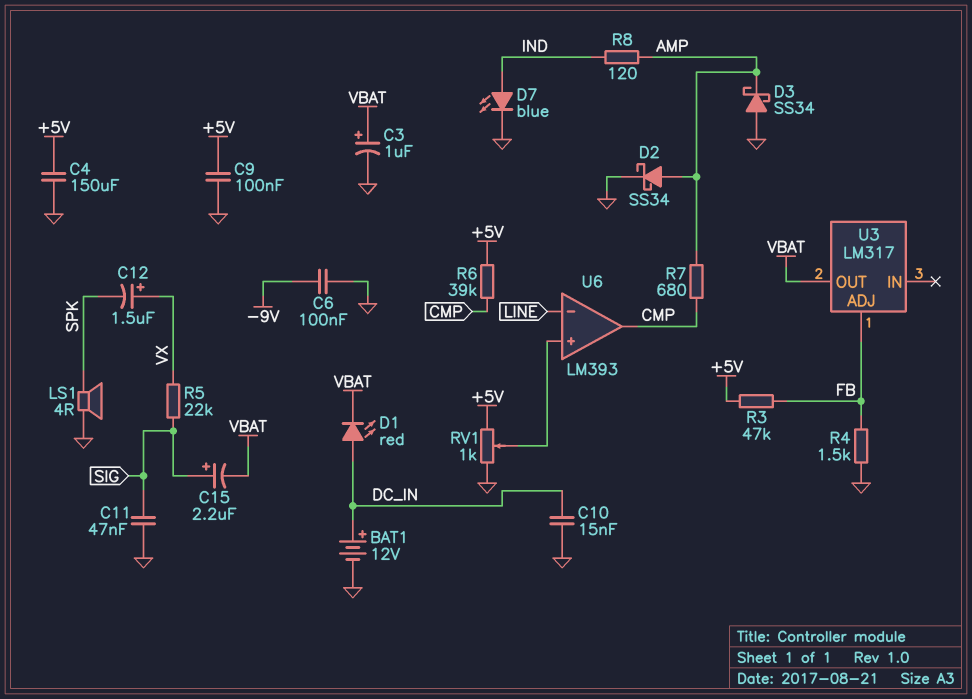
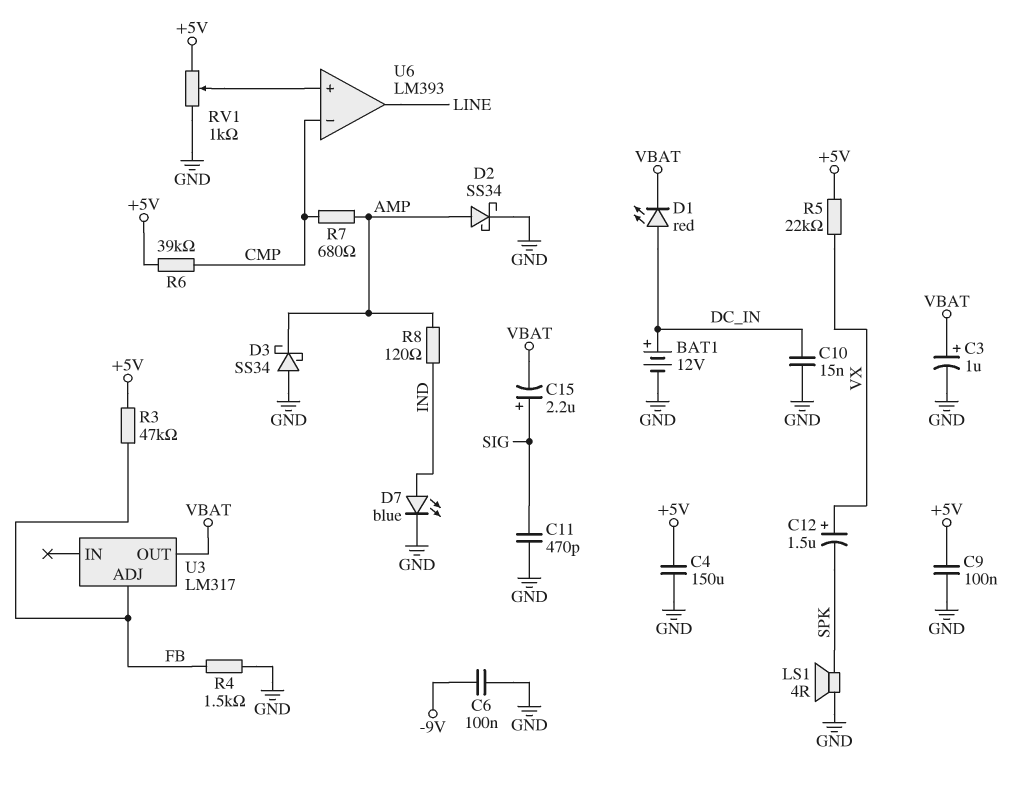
C11: 47nF (GND, SIG) -> 470pF (GND, SIG)
R5: 22k (SIG, VX) -> 22k (+5V, VX)
U6 pin in-: LINE -> CMP
U6 pin out: CMP -> LINE

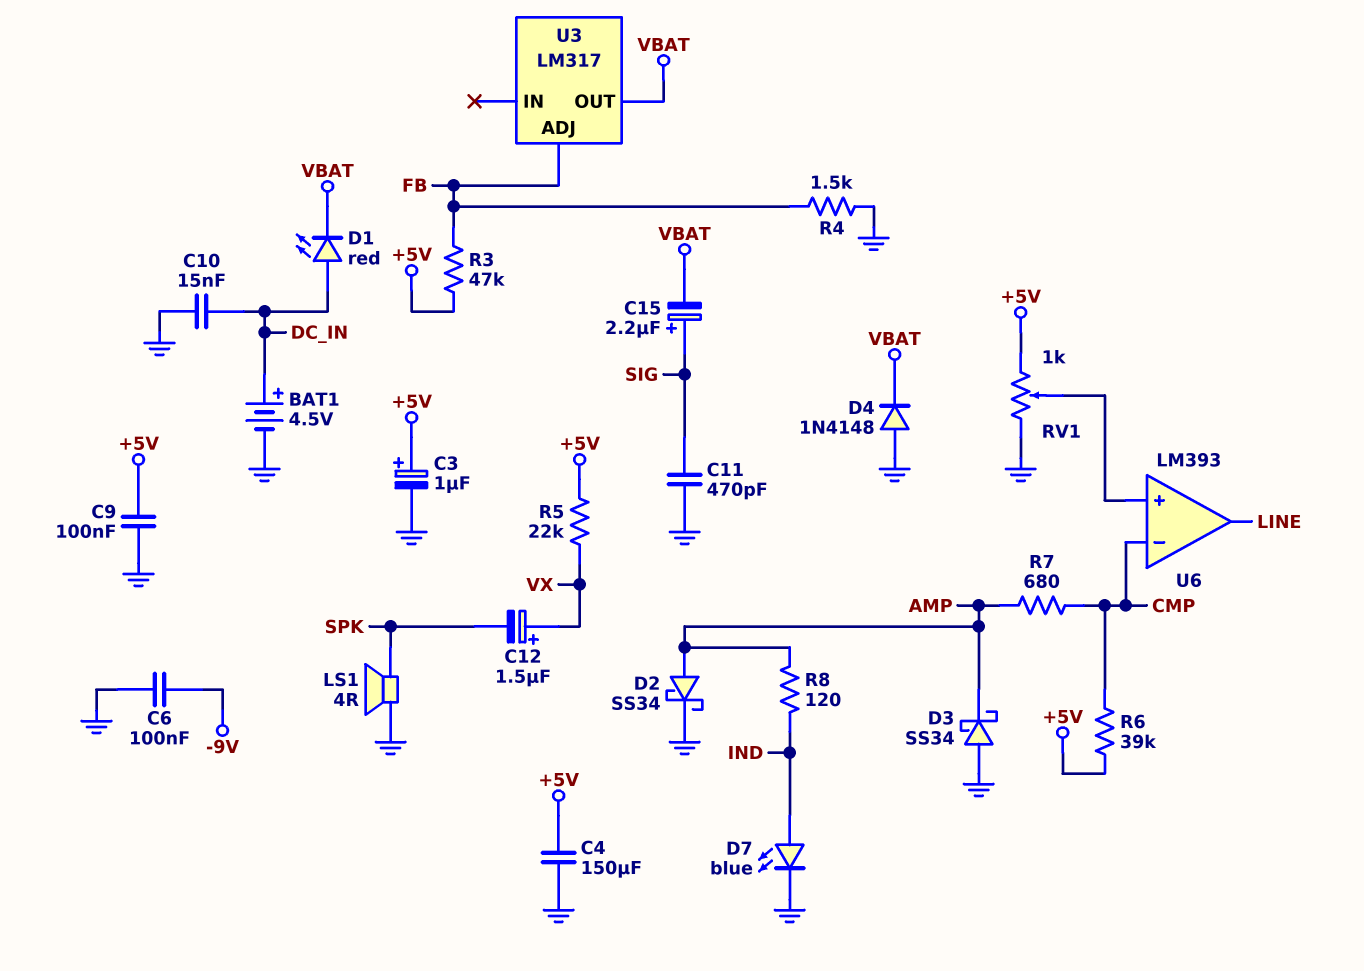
BAT1: 12V (plus DC_IN, minus GND) -> 4.5V (plus DC_IN, minus GND)
C3: 1uF (plus VBAT, minus GND) -> 1uF (plus +5V, minus GND)
D4: none -> diode 1N4148 (A GND, K VBAT)

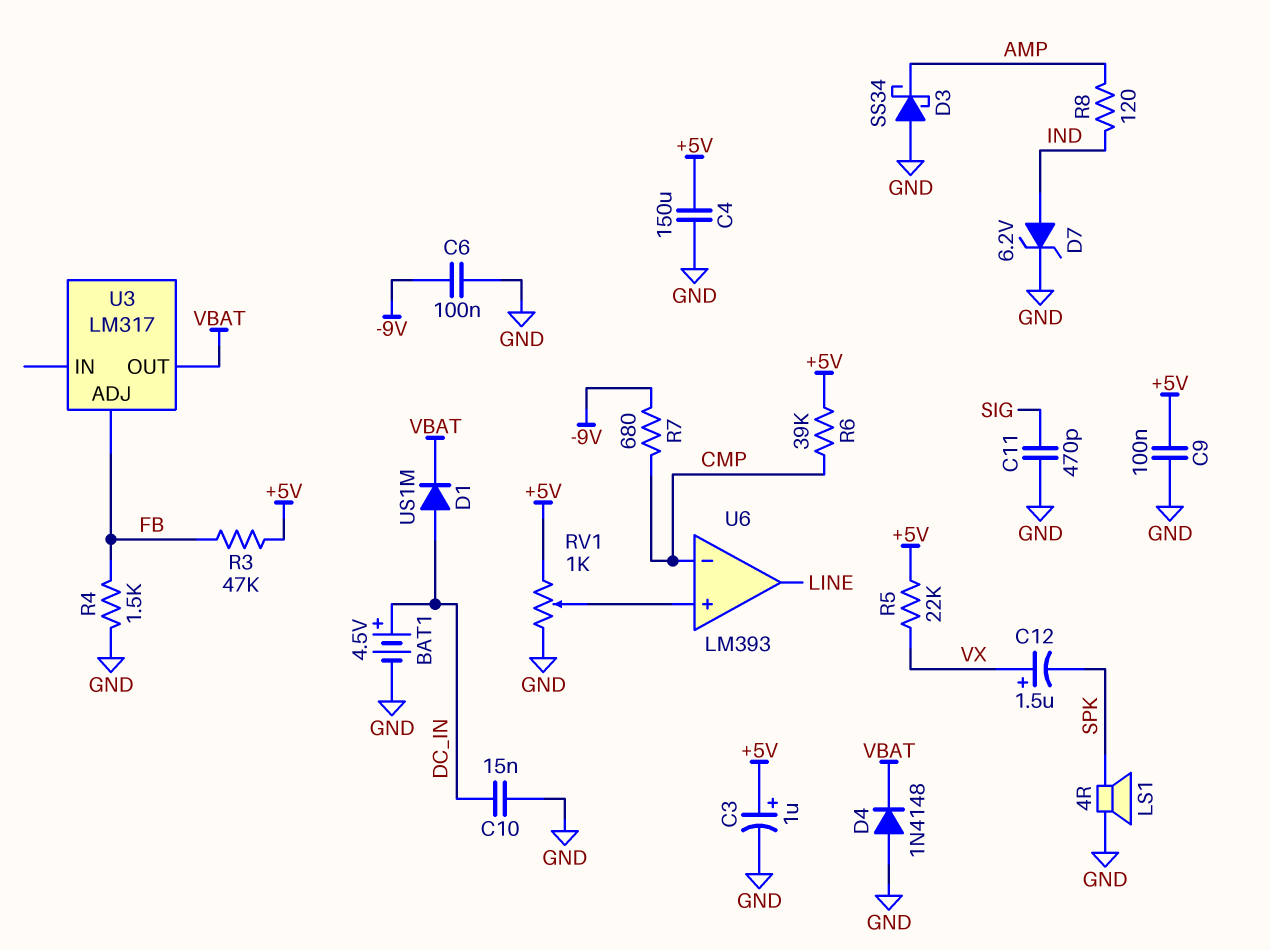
C15: 2.2uF (plus SIG, minus VBAT) -> none
D1: LED red (A DC_IN, K VBAT) -> diode US1M (A DC_IN, K VBAT)
D2: schottky SS34 (A AMP, K GND) -> none
D7: LED blue (A IND, K GND) -> zener 6.2V (A IND, K GND)
R7: 680 (AMP, CMP) -> 680 (-9V, CMP)

